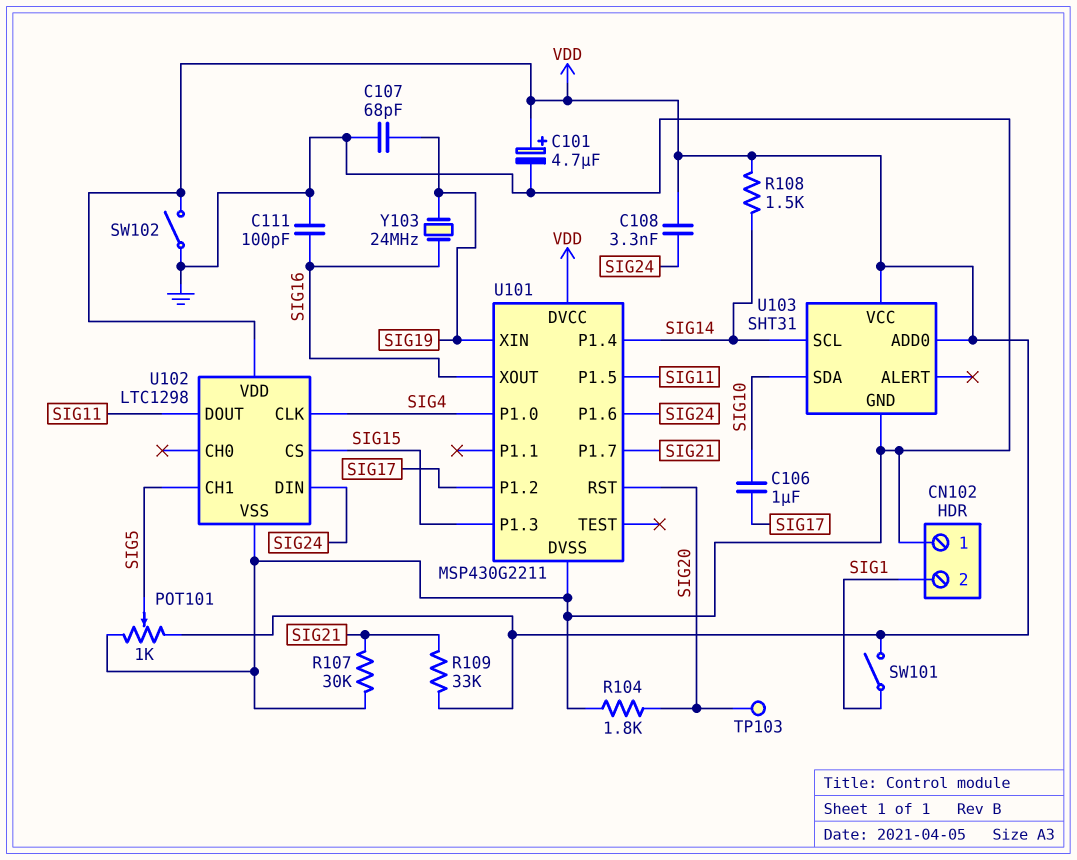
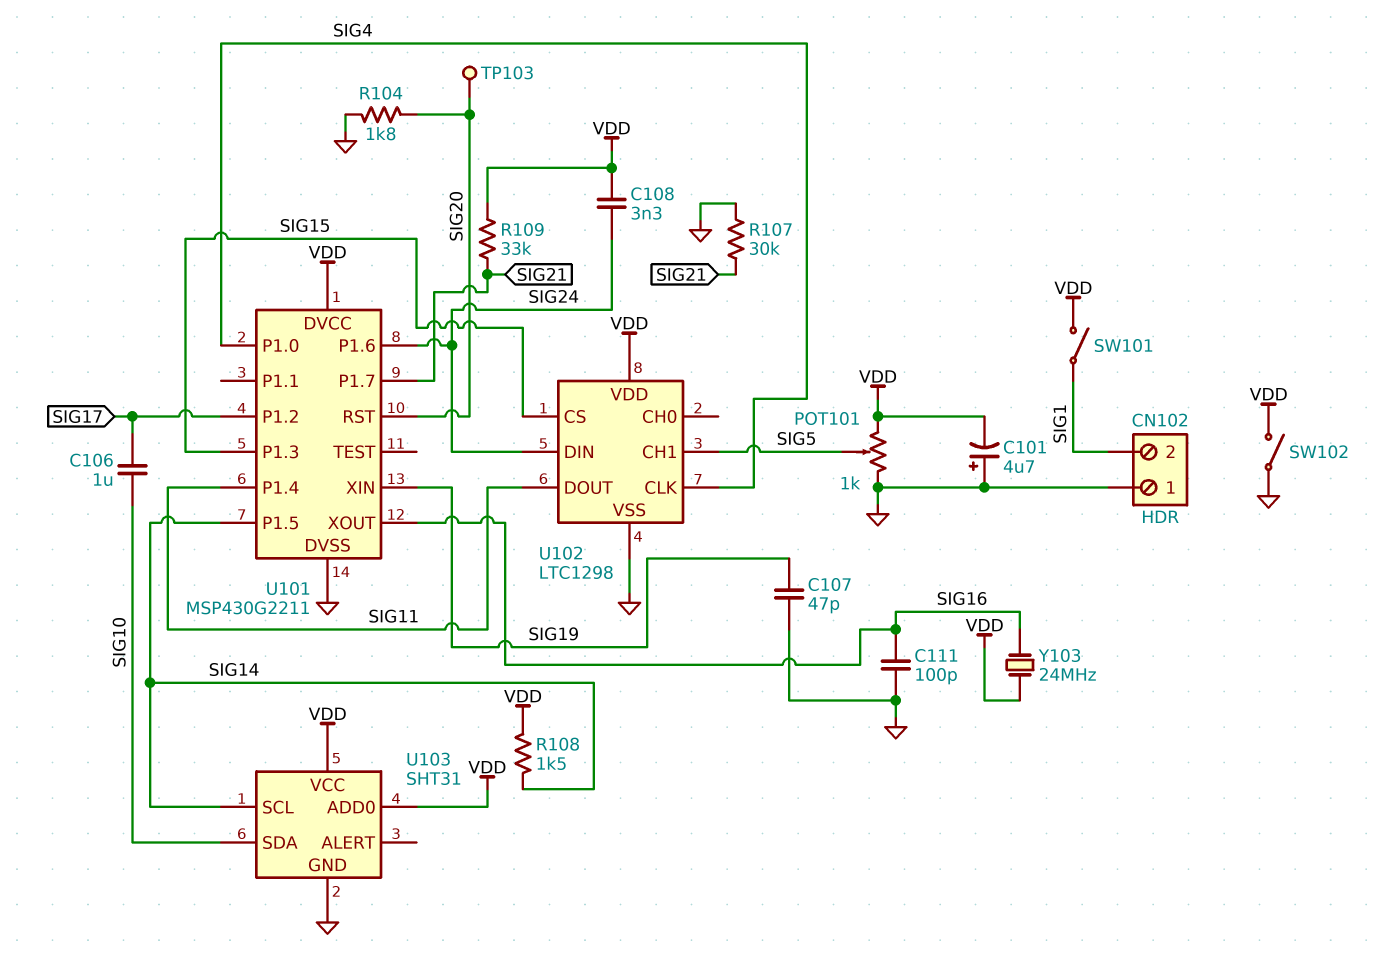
C101: 4.7uF (plus VDD, minus GND) -> 4.7uF (plus GND, minus VDD)
C107: 68pF (GND, SIG19) -> 47pF (GND, SIG19)
U101 pin P1.4: SIG14 -> SIG11
U101 pin P1.5: SIG11 -> SIG14
Y103: 24MHz (SIG16, SIG19) -> 24MHz (SIG16, VDD)

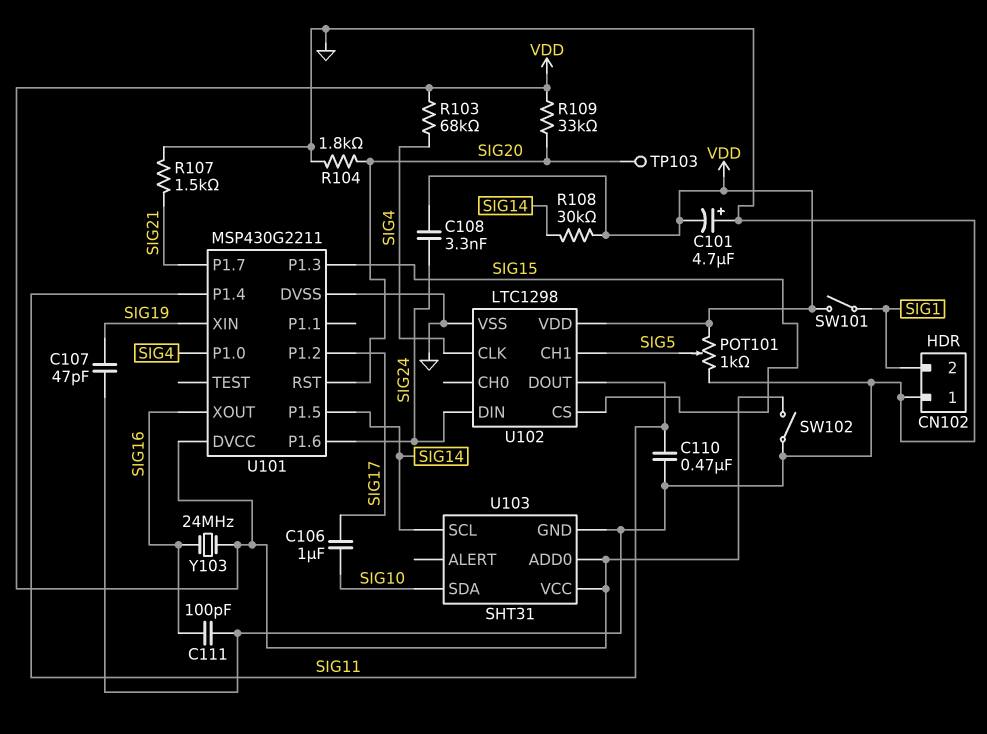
C110: none -> 470nF (GND, SIG11)
R103: none -> 68k (SIG4, VDD)
R107: 30k (GND, SIG21) -> 1.5k (GND, SIG21)
R108: 1.5k (SIG14, VDD) -> 30k (SIG14, VDD)
R109: 33k (SIG21, VDD) -> 33k (SIG20, VDD)

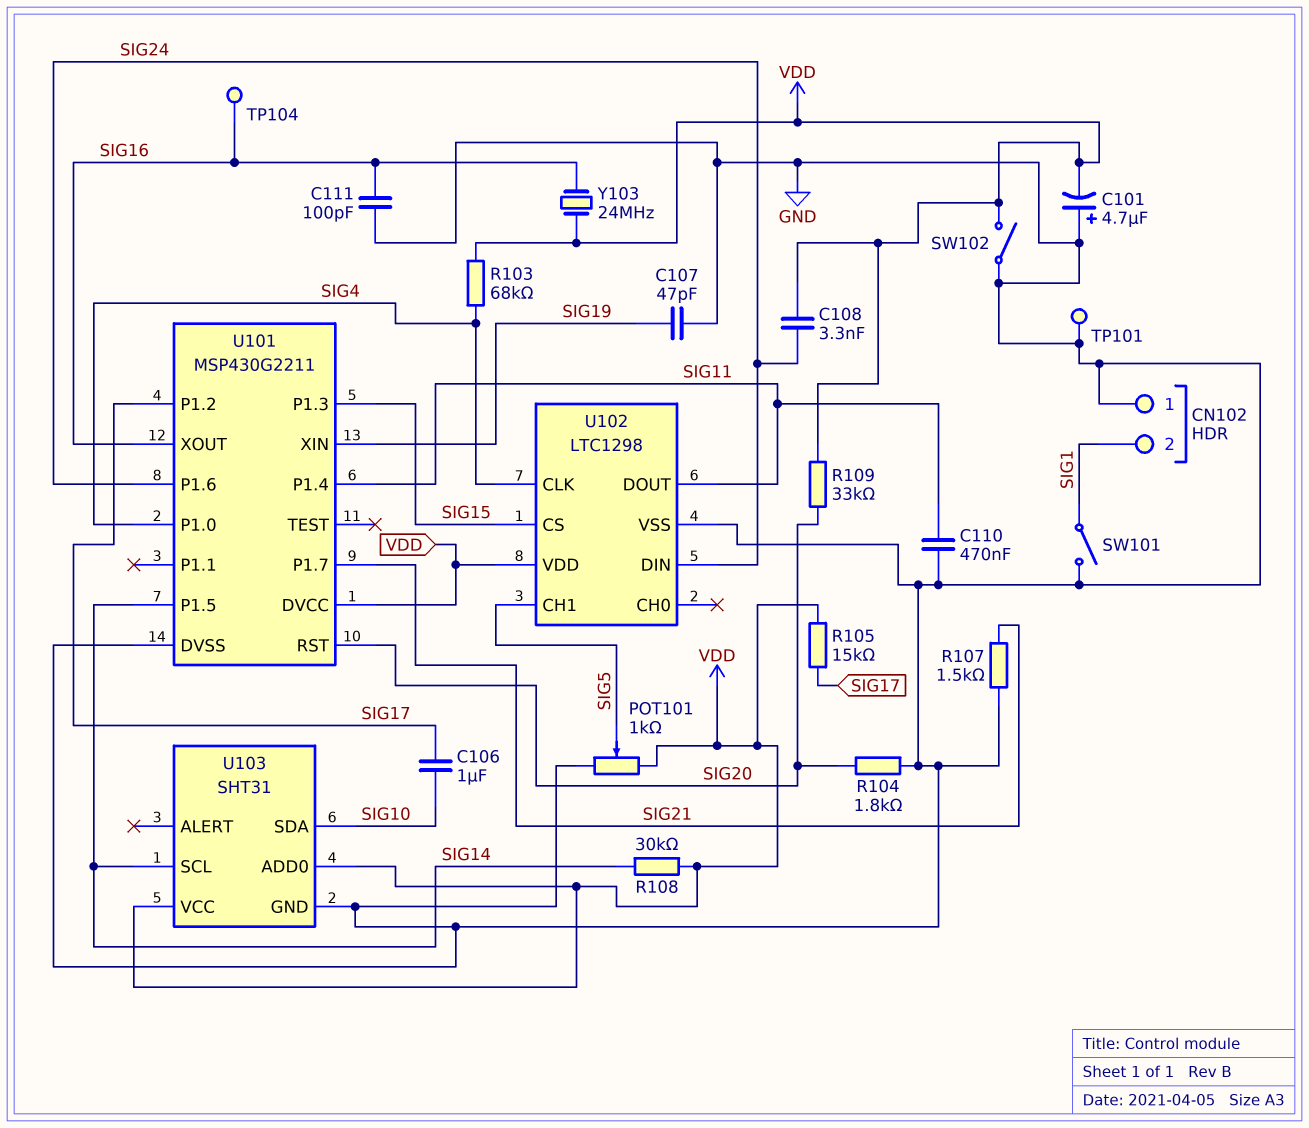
R105: none -> 15k (SIG17, VDD)
SW101: switch (SIG1, VDD) -> switch (GND, SIG1)
TP101: none -> test point (GND)
TP103: test point (SIG20) -> none
TP104: none -> test point (SIG16)

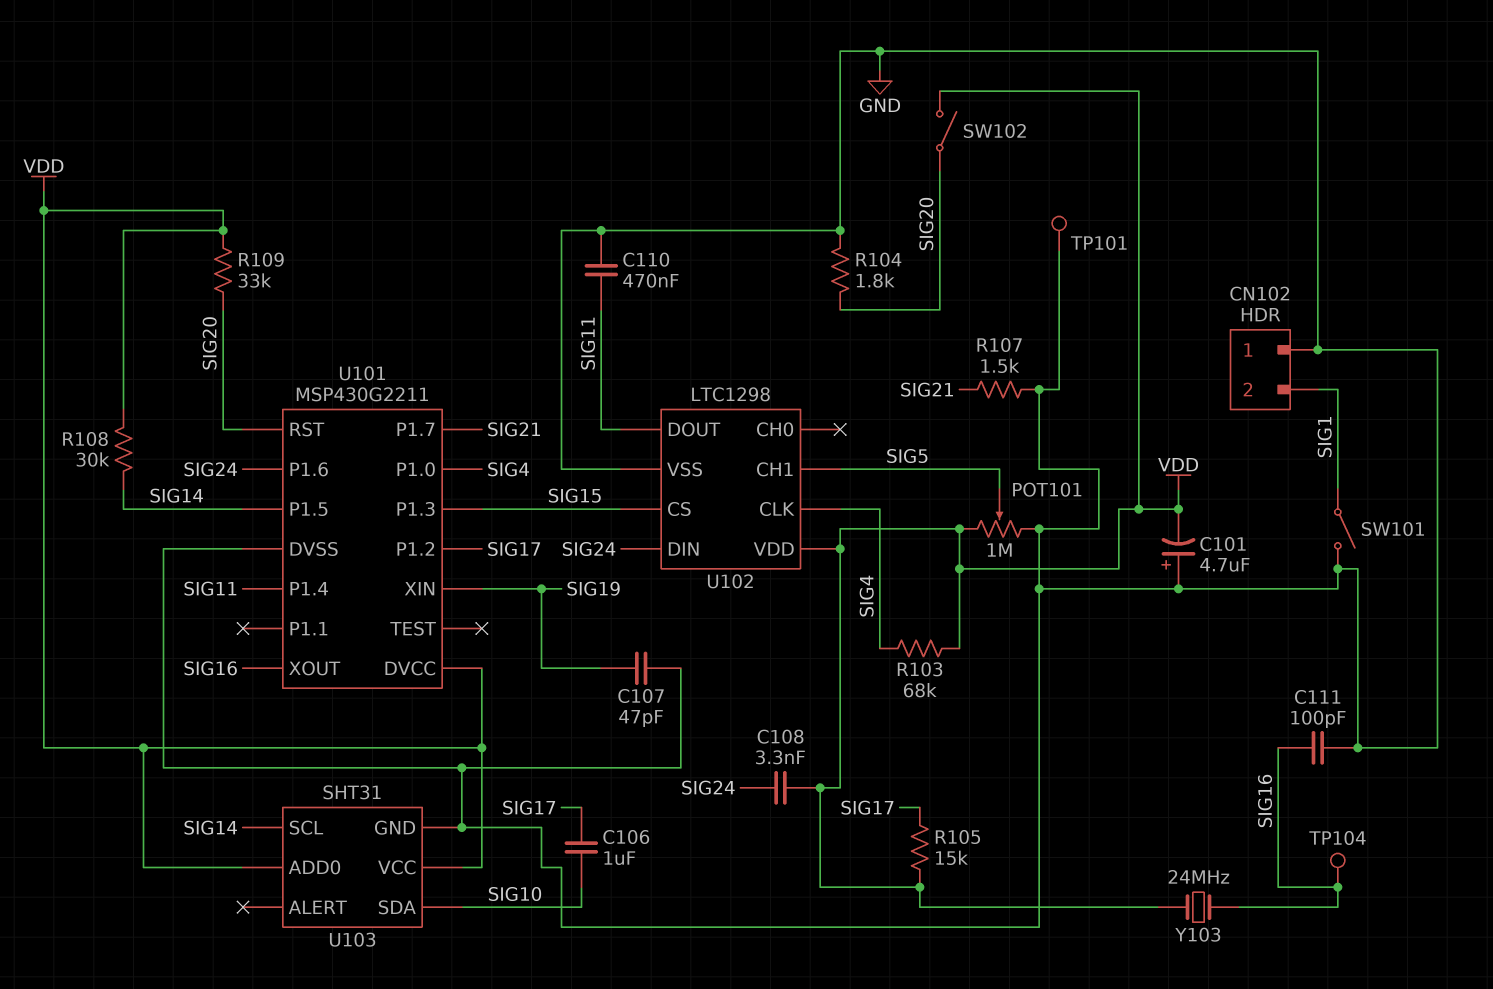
POT101: 1k (GND, VDD, wiper SIG5) -> 1M (GND, VDD, wiper SIG5)
SW102: switch (GND, VDD) -> switch (SIG20, VDD)

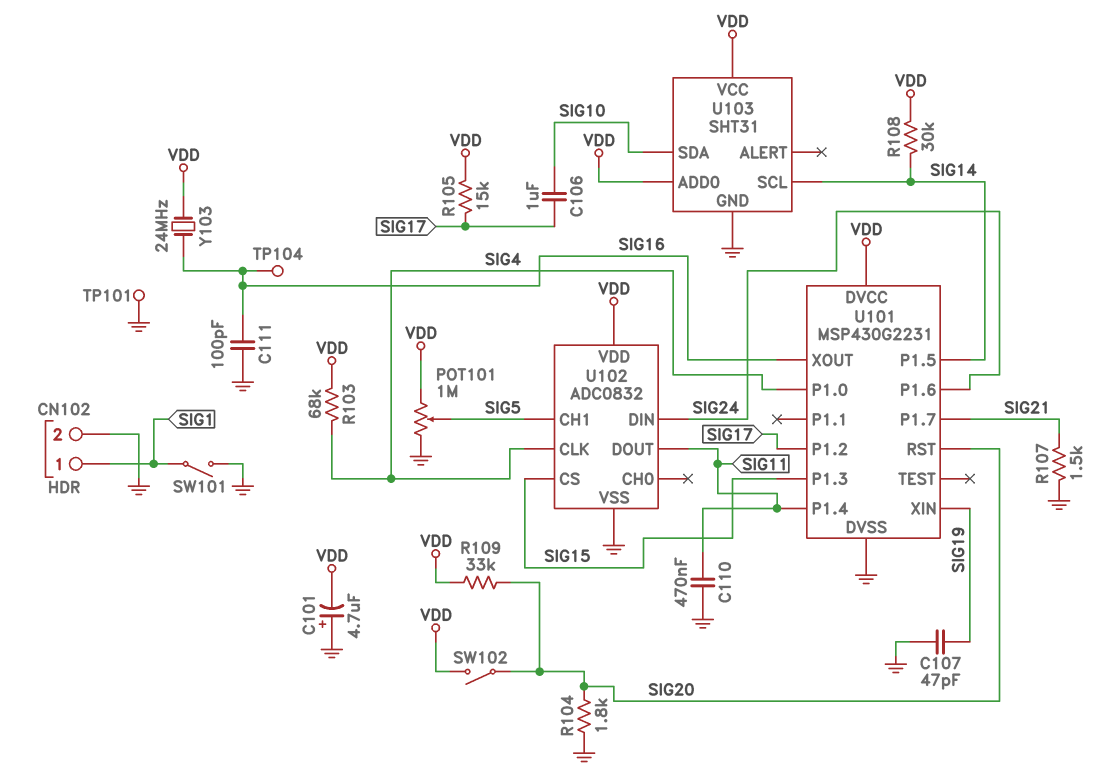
C108: 3.3nF (SIG24, VDD) -> none
CN102 pin 1: GND -> SIG1
CN102 pin 2: SIG1 -> GND
U101: MSP430G2211 -> MSP430G2231
U102: LTC1298 -> ADC0832

